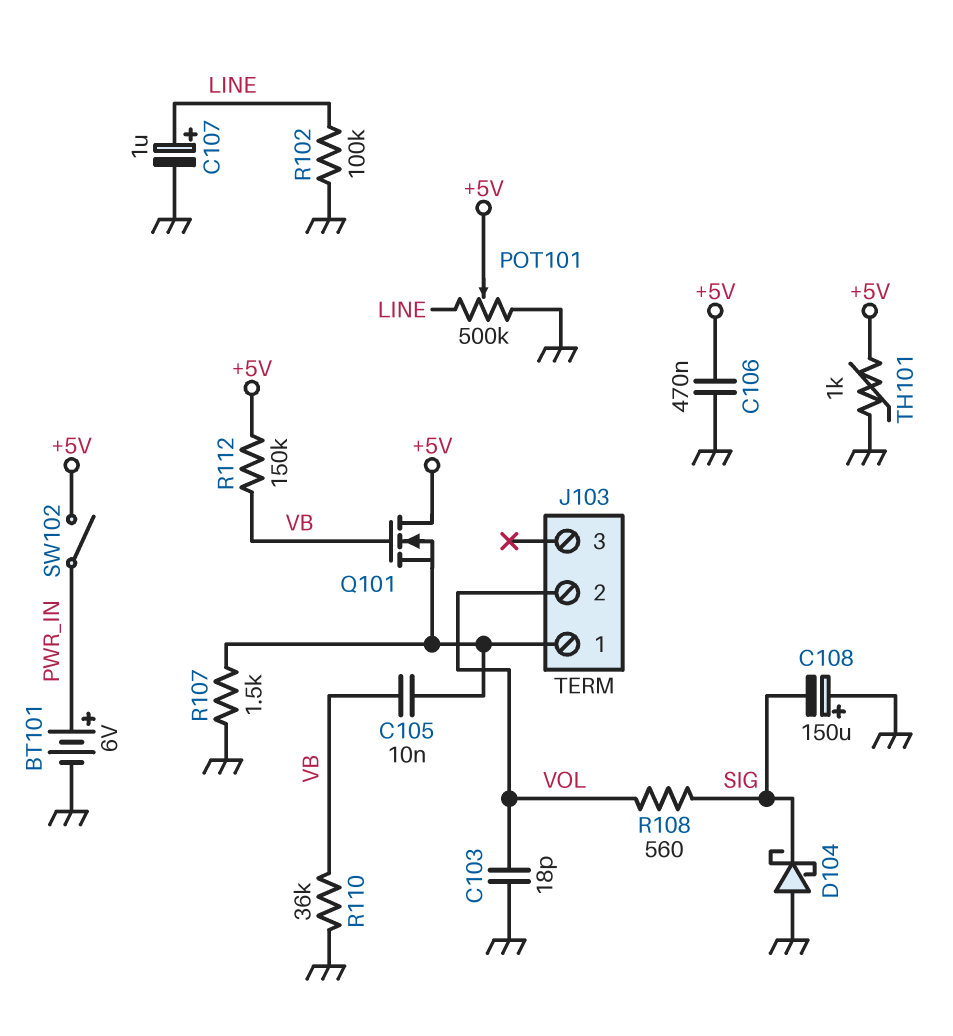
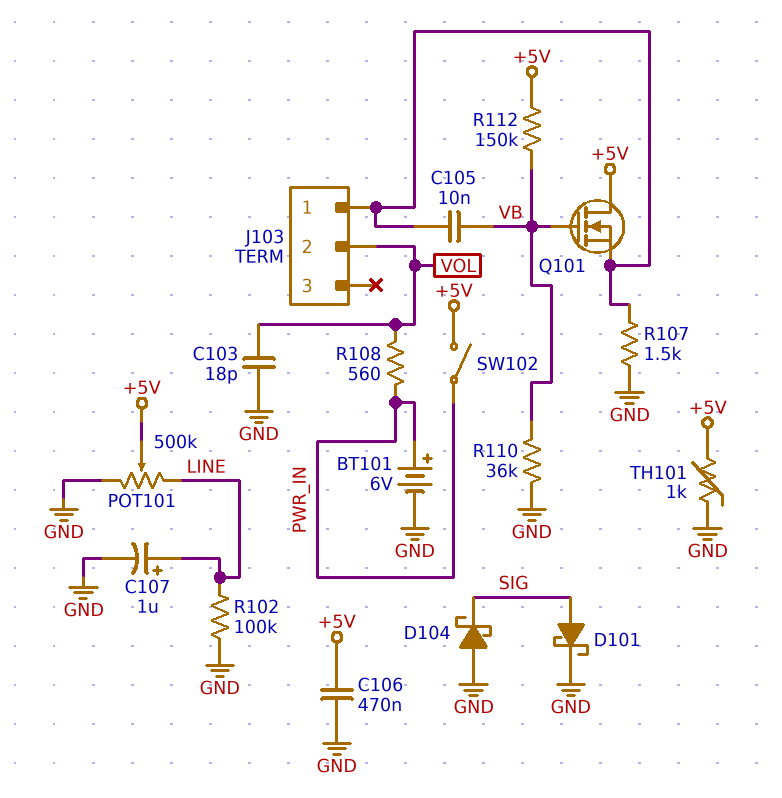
C108: 150uF (plus GND, minus SIG) -> none
D101: none -> schottky (A SIG, K GND)
R108: 560 (SIG, VOL) -> 560 (PWR_IN, VOL)

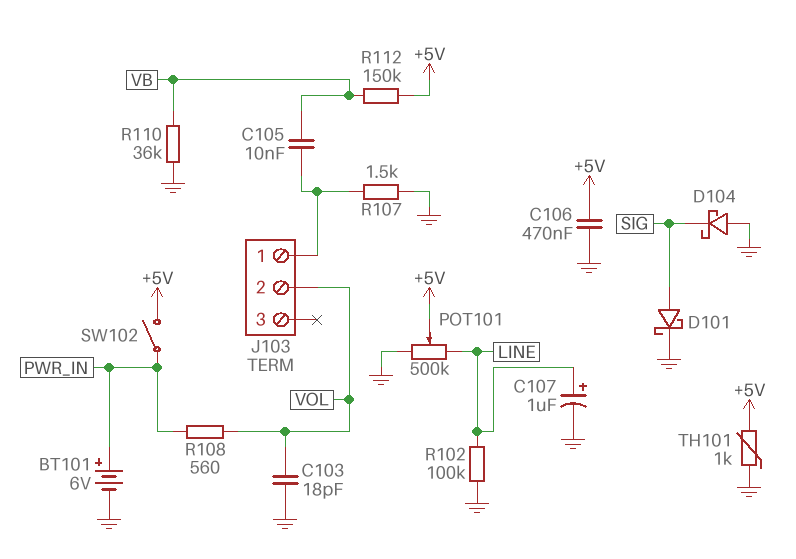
Q101: NMOS (G VB, D +5V, S J103/1) -> none

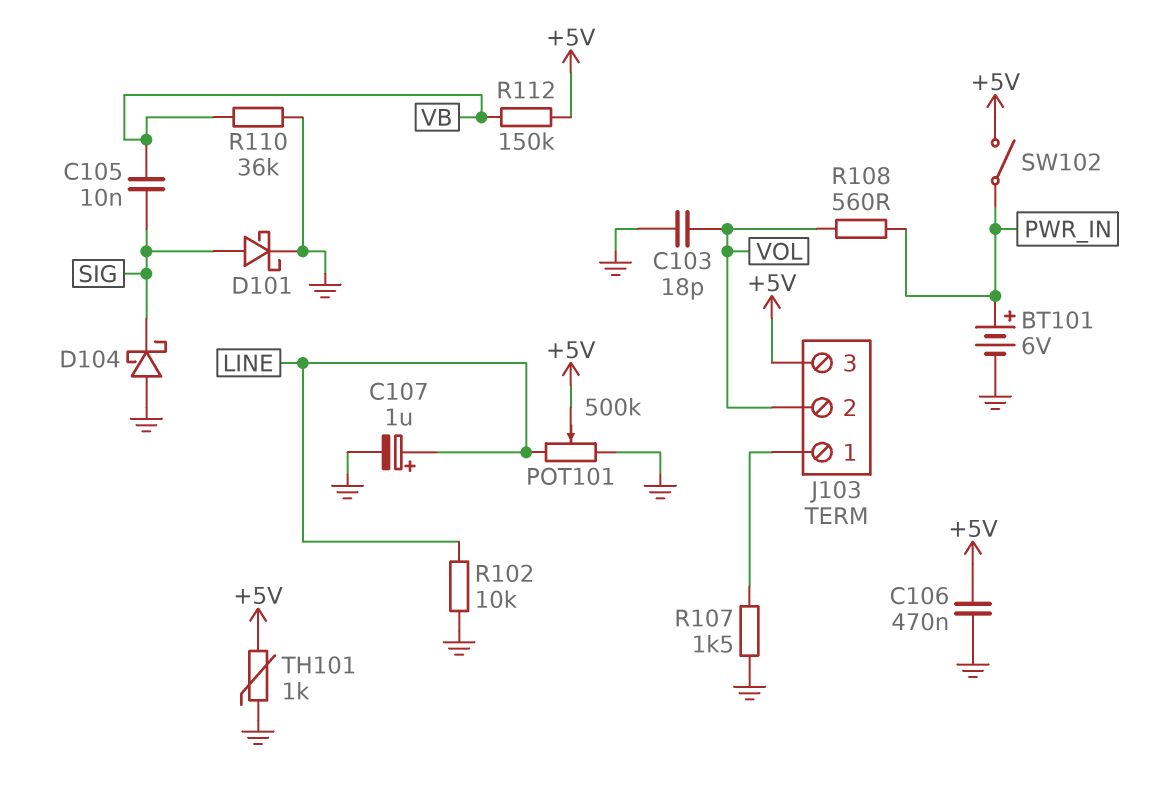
C105: 10nF (J103/1, VB) -> 10nF (SIG, VB)
J103 pin 3: none -> +5V
R102: 100k (GND, LINE) -> 10k (GND, LINE)

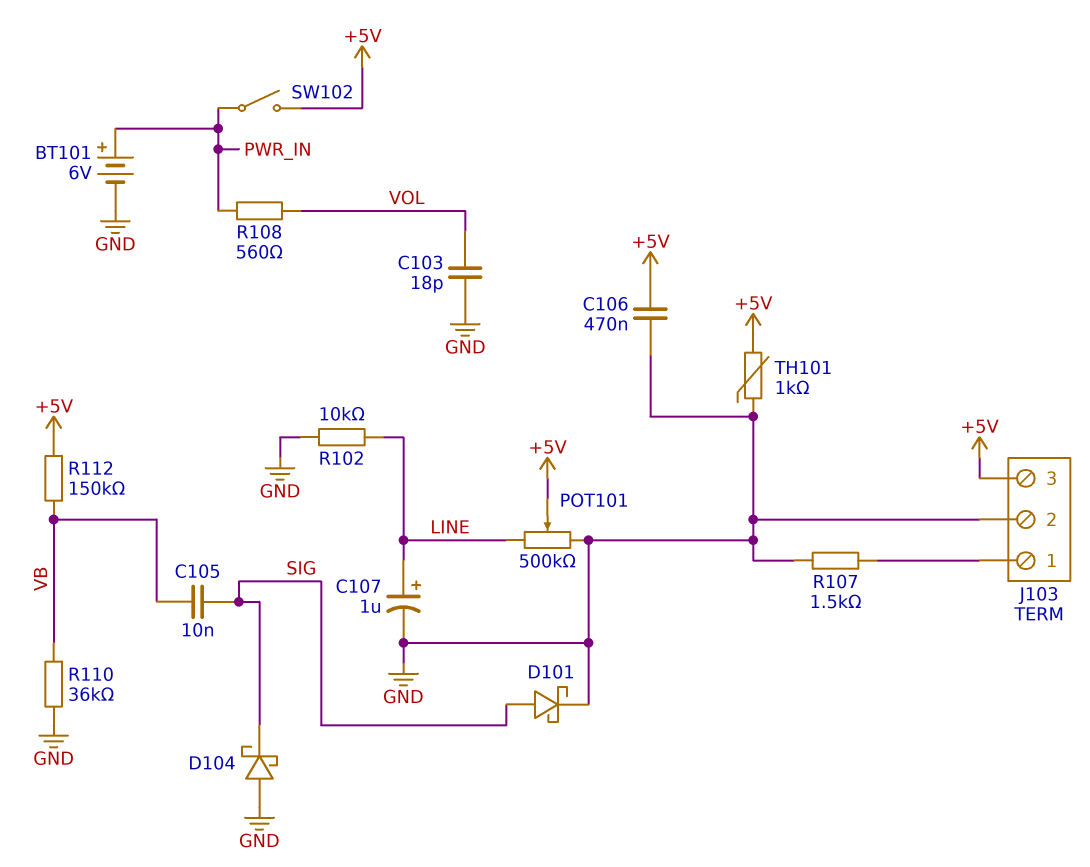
J103 pin 2: VOL -> GND

